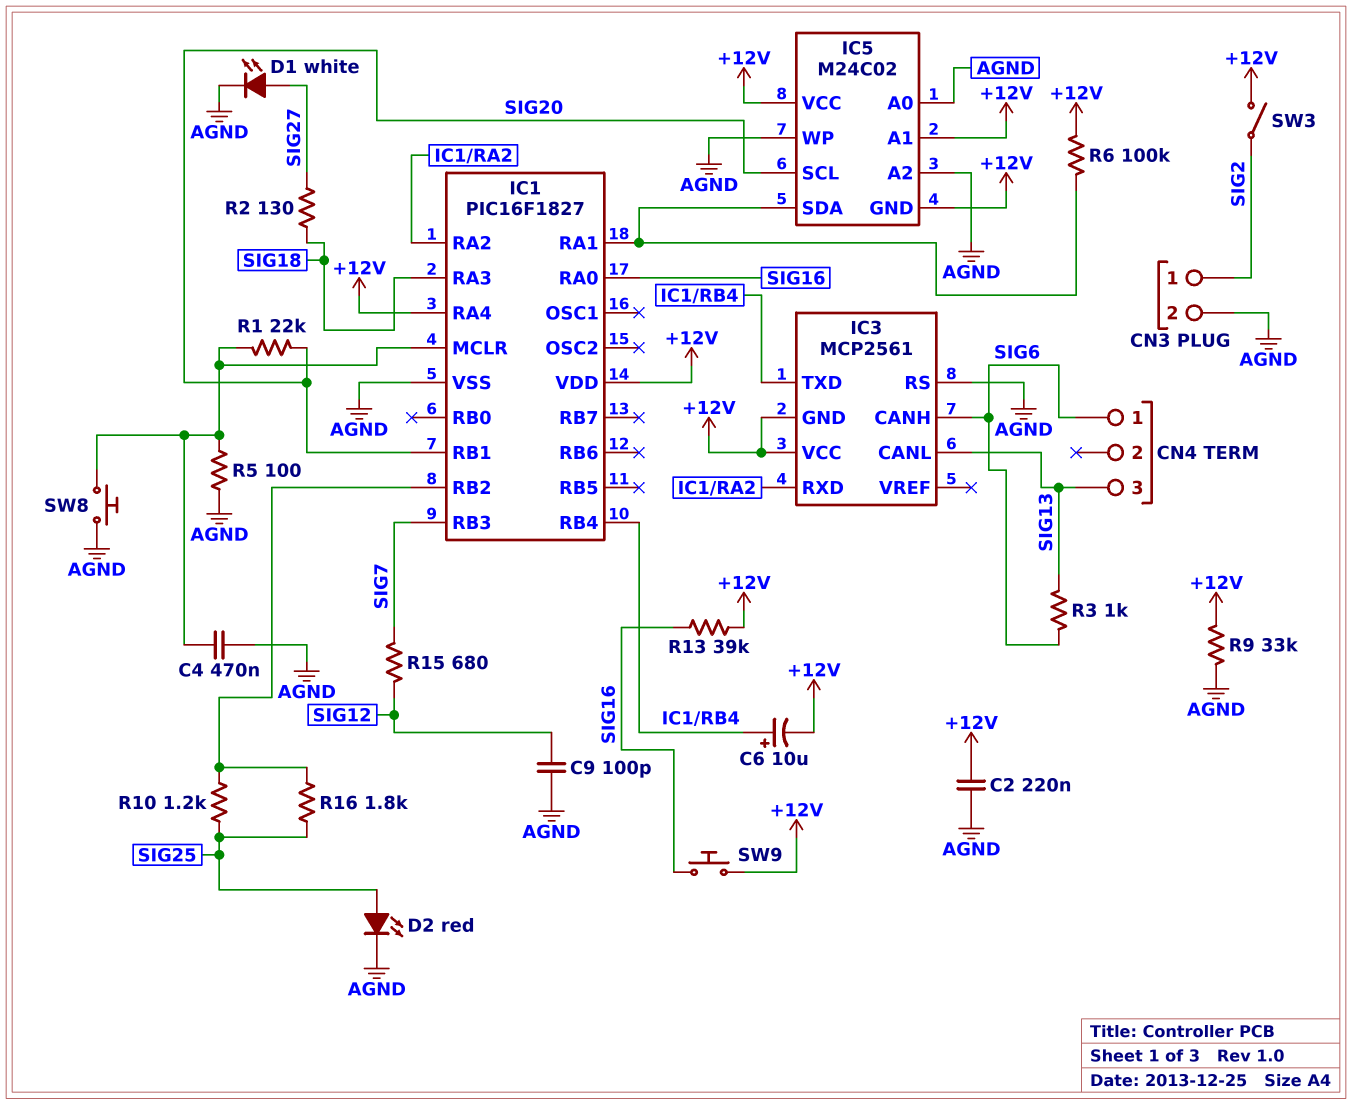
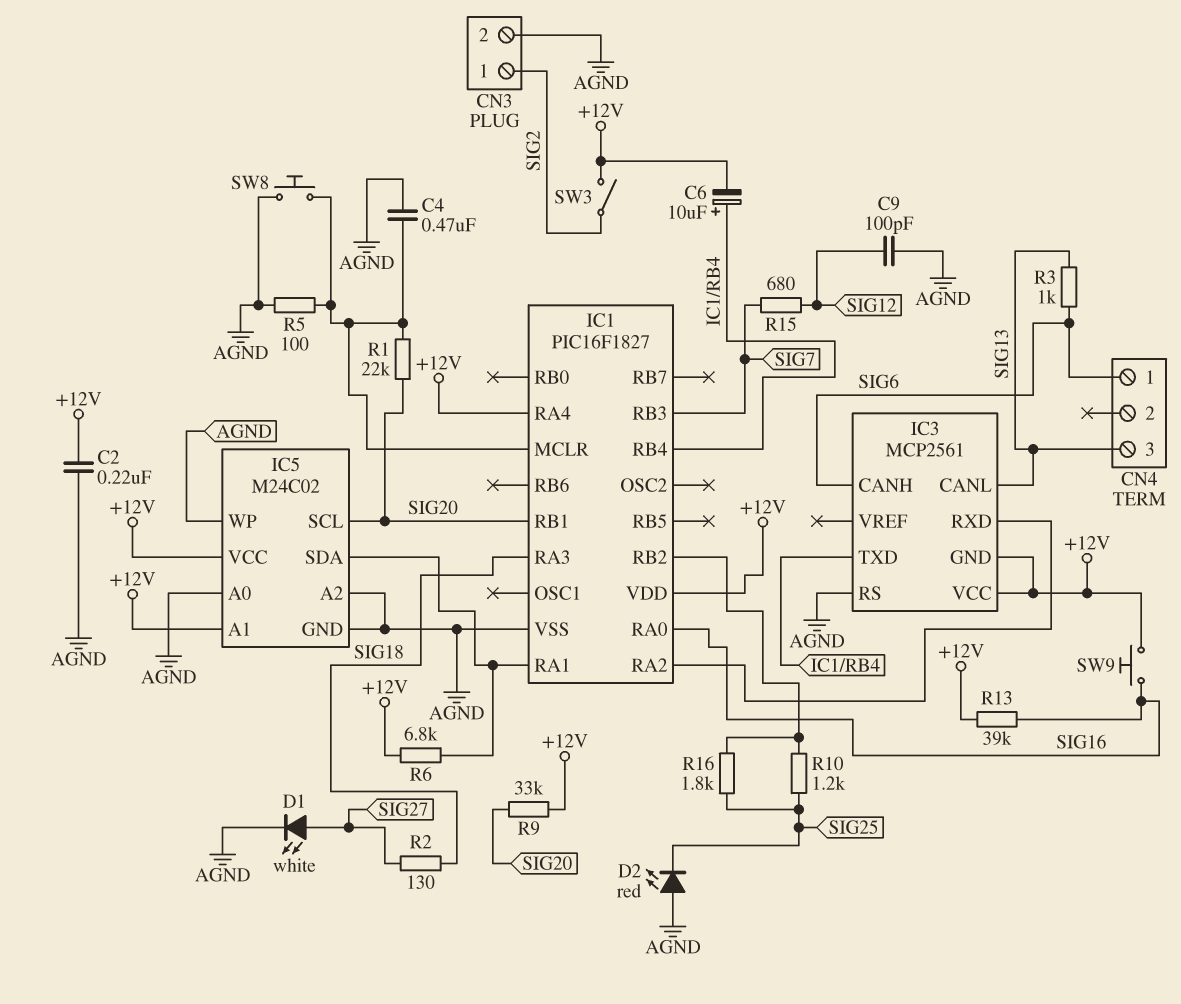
D2: LED red (A SIG25, K AGND) -> LED red (A AGND, K SIG25)
IC5 pin GND: +12V -> AGND
R6: 100k (+12V, IC1/RA1) -> 6.8k (+12V, IC1/RA1)
R9: 33k (+12V, AGND) -> 33k (+12V, SIG20)

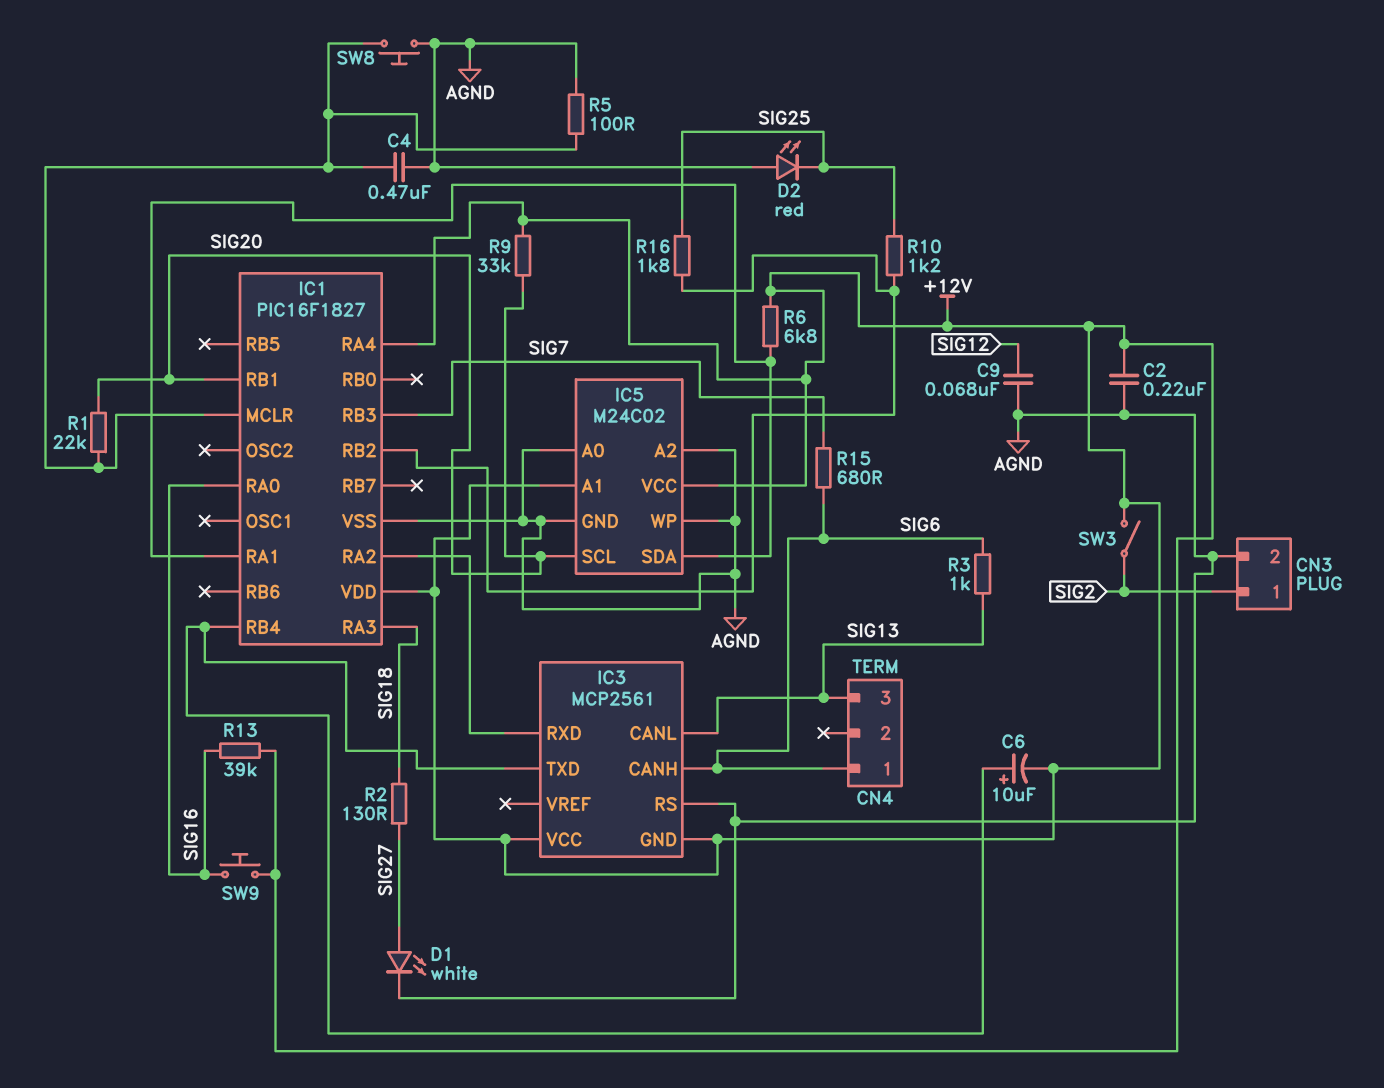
C9: 100pF (AGND, SIG12) -> 68nF (AGND, SIG12)
R15: 680 (SIG7, SIG12) -> 680 (SIG6, SIG7)

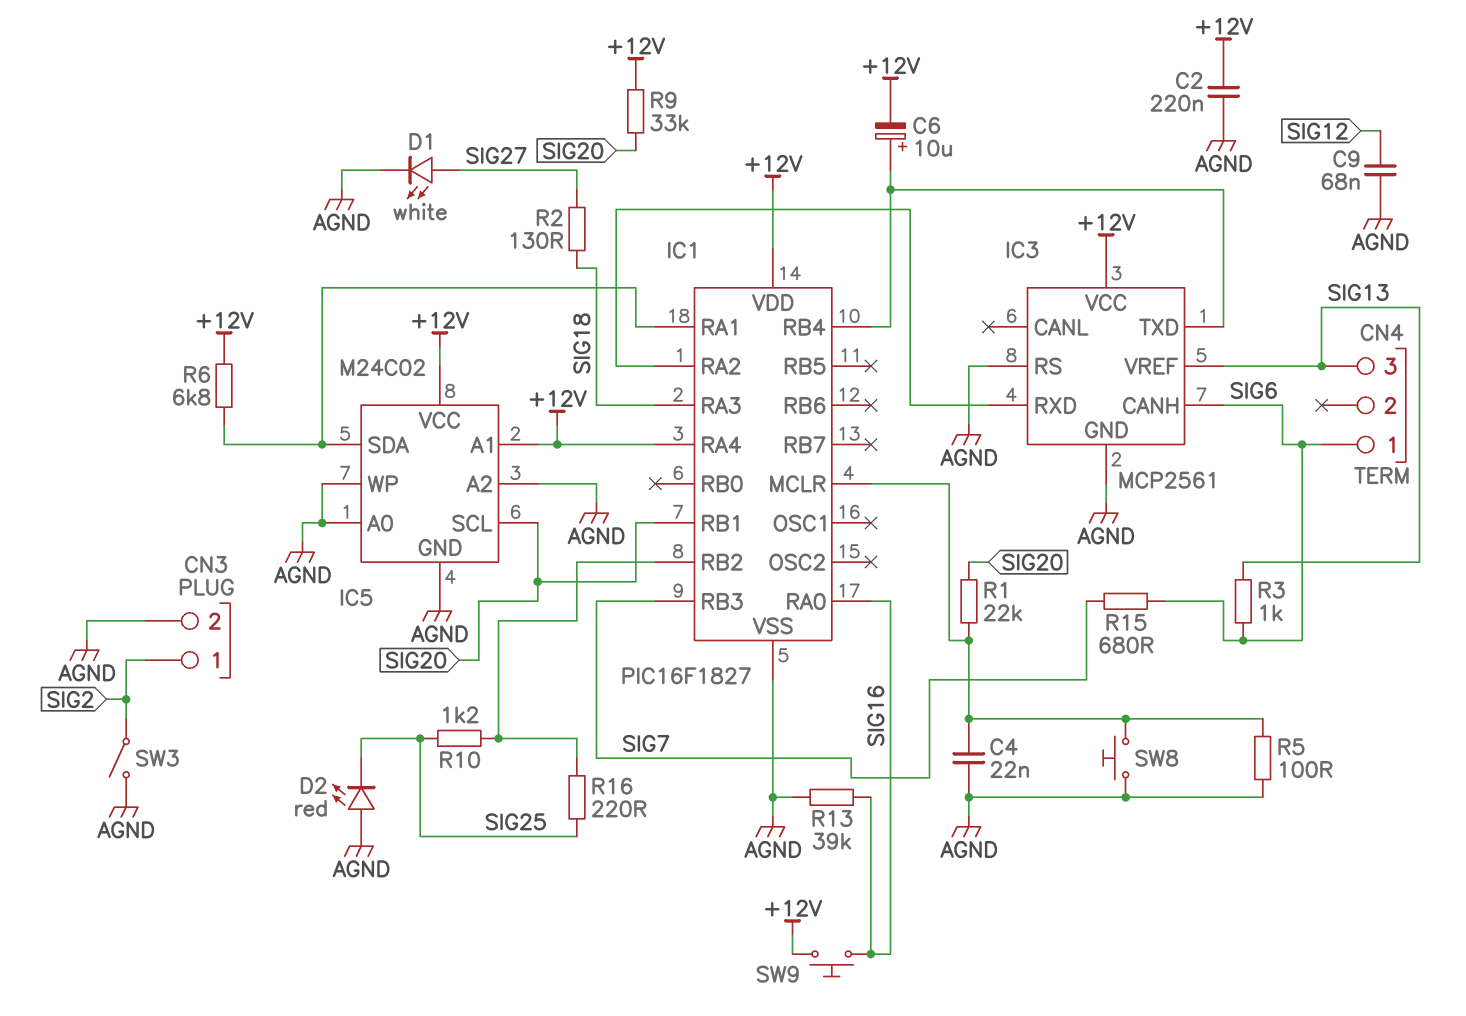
C4: 470nF (AGND, IC1/MCLR) -> 22nF (AGND, IC1/MCLR)
IC3 pin CANL: SIG13 -> none
IC3 pin GND: +12V -> AGND
IC3 pin VREF: none -> SIG13
R13: 39k (+12V, SIG16) -> 39k (AGND, SIG16)
R16: 1.8k (IC1/RB2, SIG25) -> 220 (IC1/RB2, SIG25)
SW3: switch (+12V, SIG2) -> switch (AGND, SIG2)

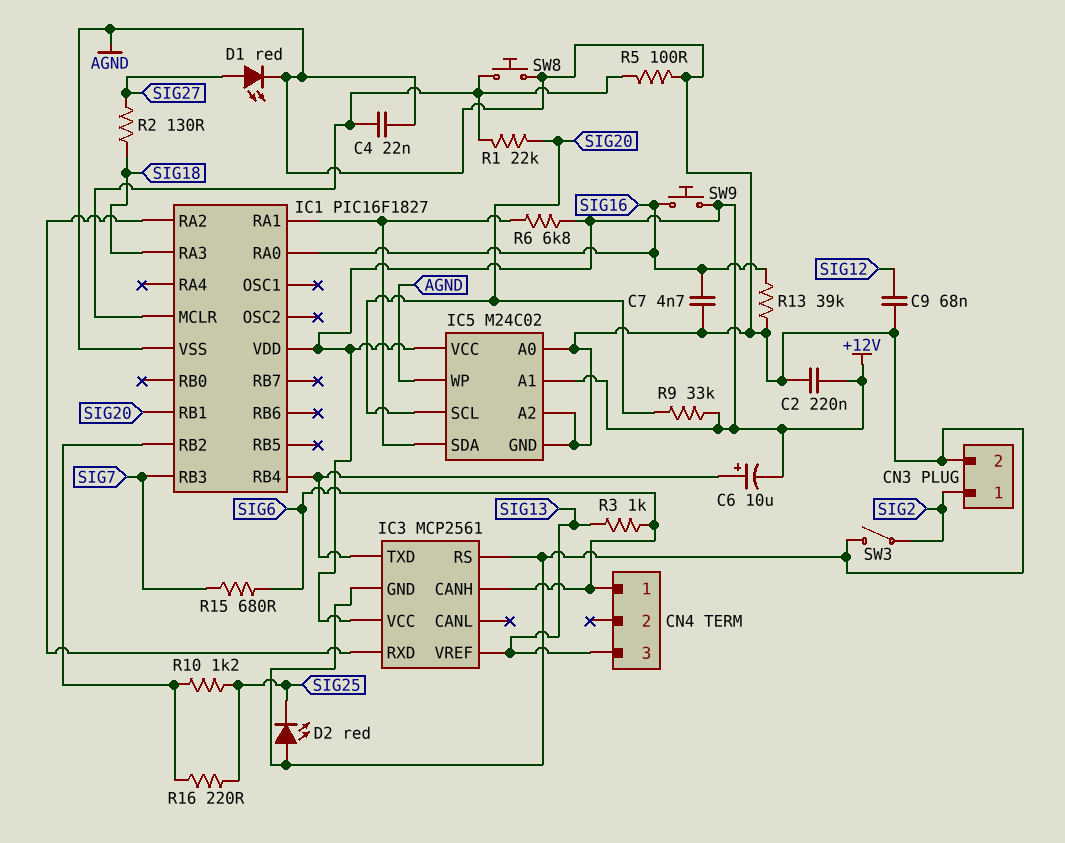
C7: none -> 4.7nF (AGND, SIG16)
D1: LED white (A SIG27, K AGND) -> LED red (A SIG27, K AGND)
IC1 pin RA4: +12V -> none

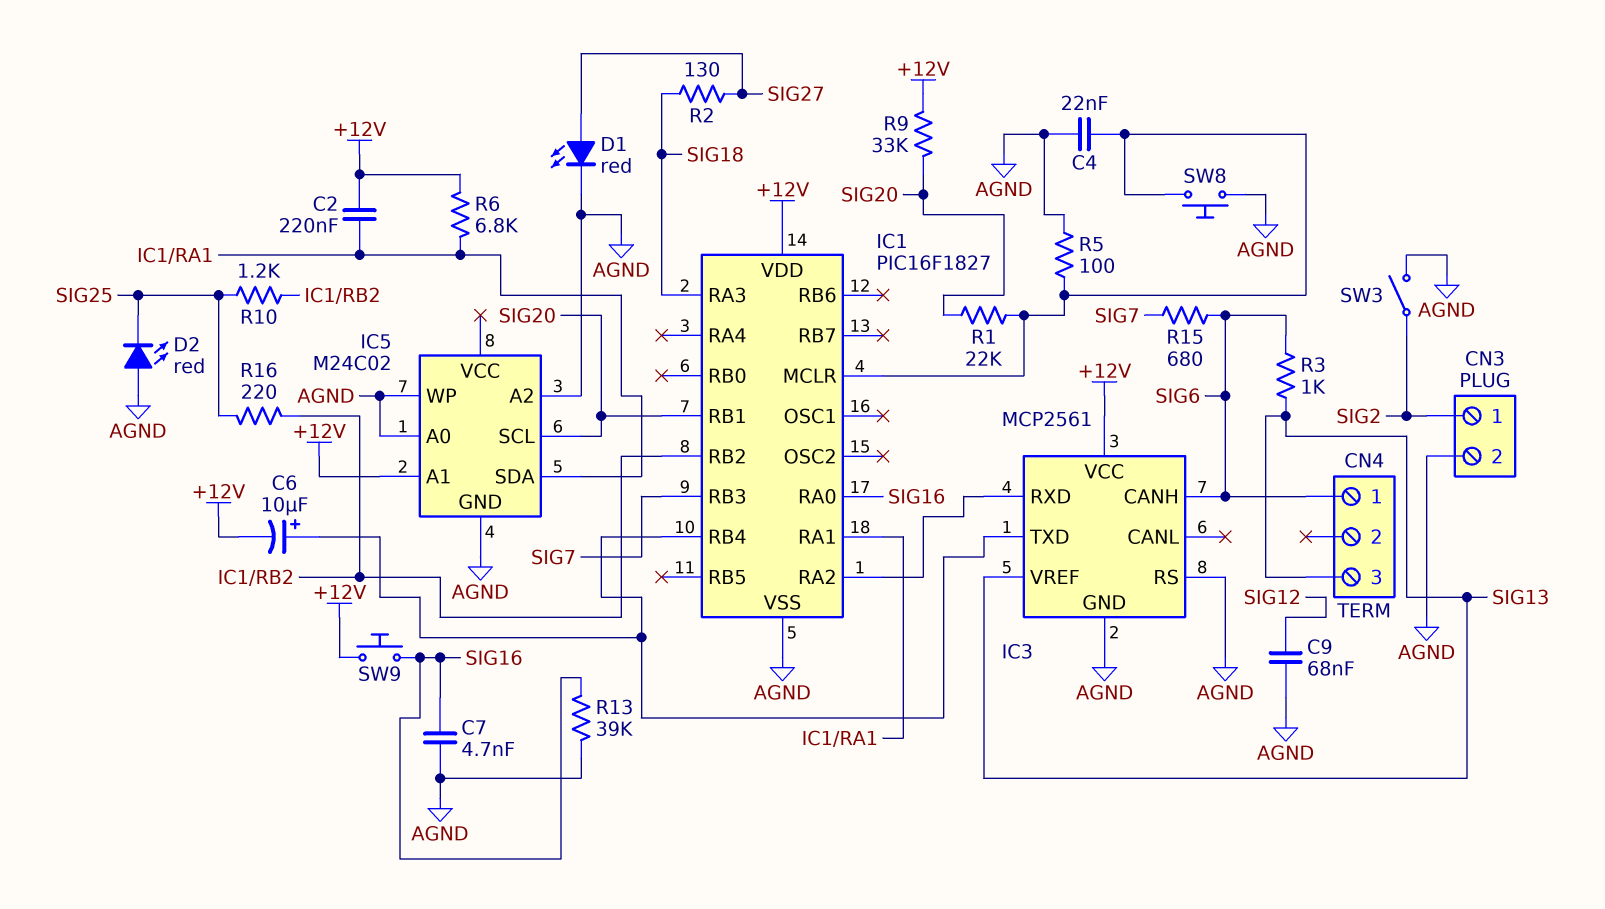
C2: 220nF (+12V, AGND) -> 220nF (+12V, IC1/RA1)
IC5 pin VCC: +12V -> none

